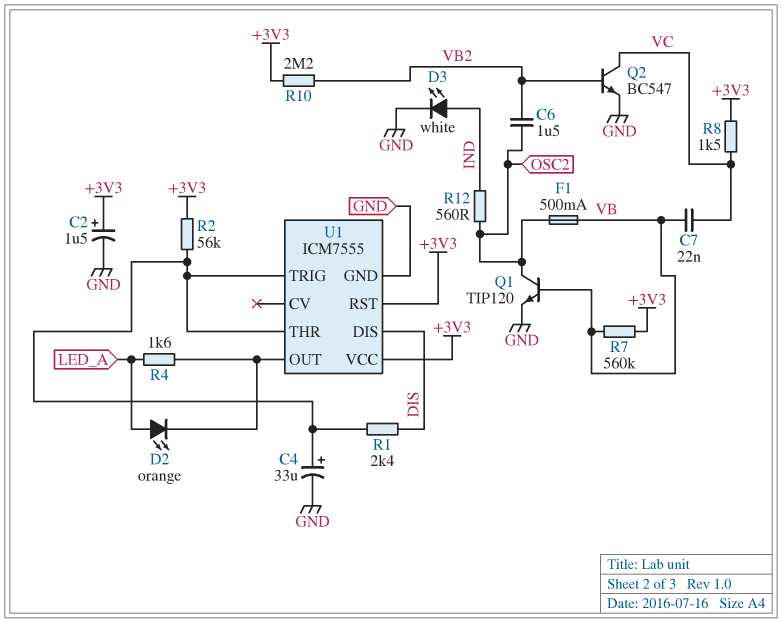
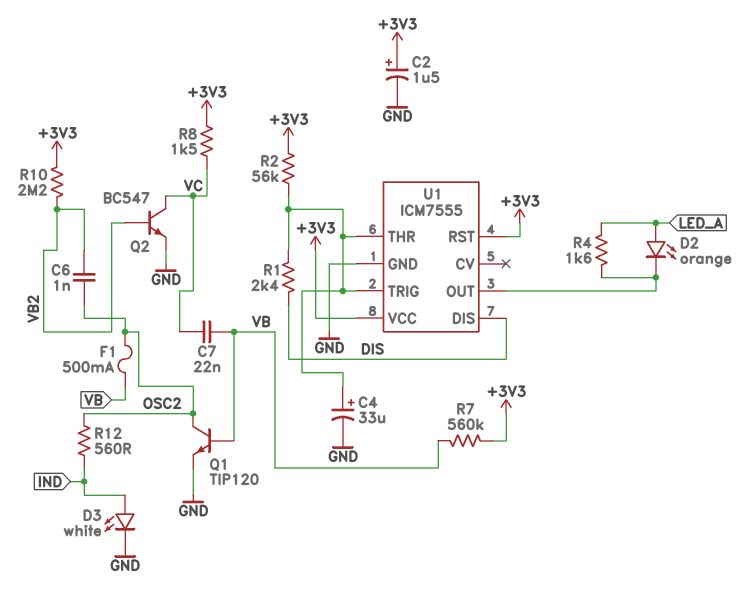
C6: 1.5uF (OSC2, VB2) -> 1nF (OSC2, VB2)

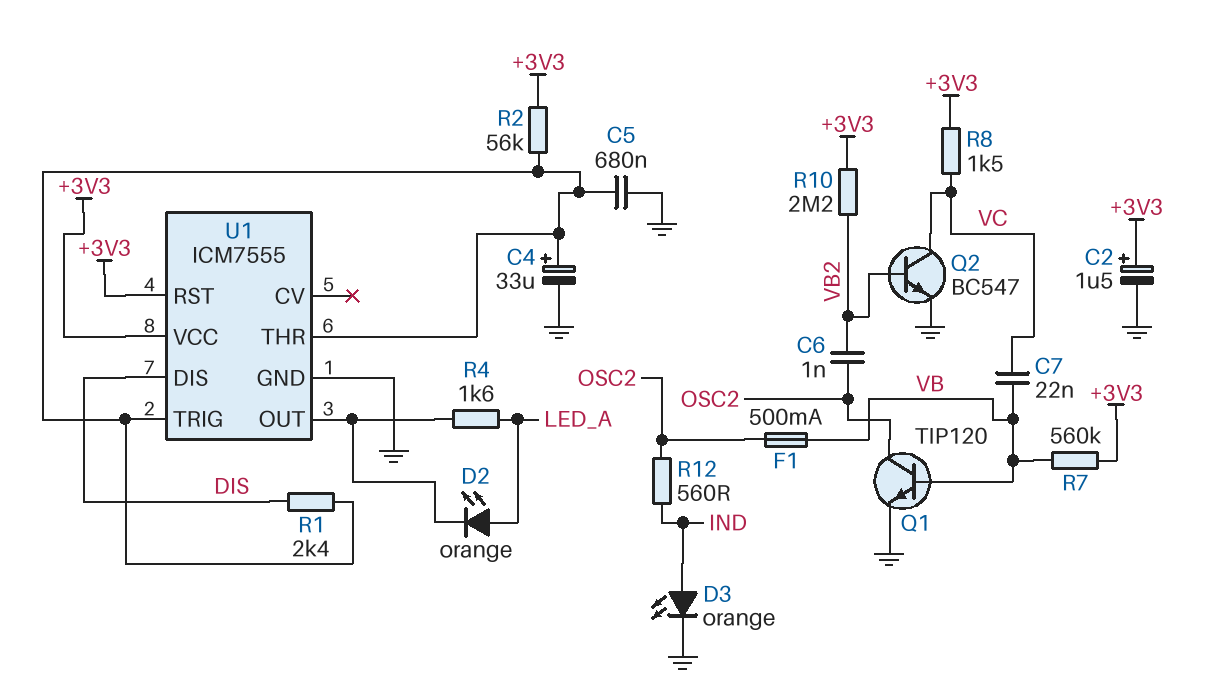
C5: none -> 680nF (GND, U1/THR)
D3: LED white (A IND, K GND) -> LED orange (A IND, K GND)

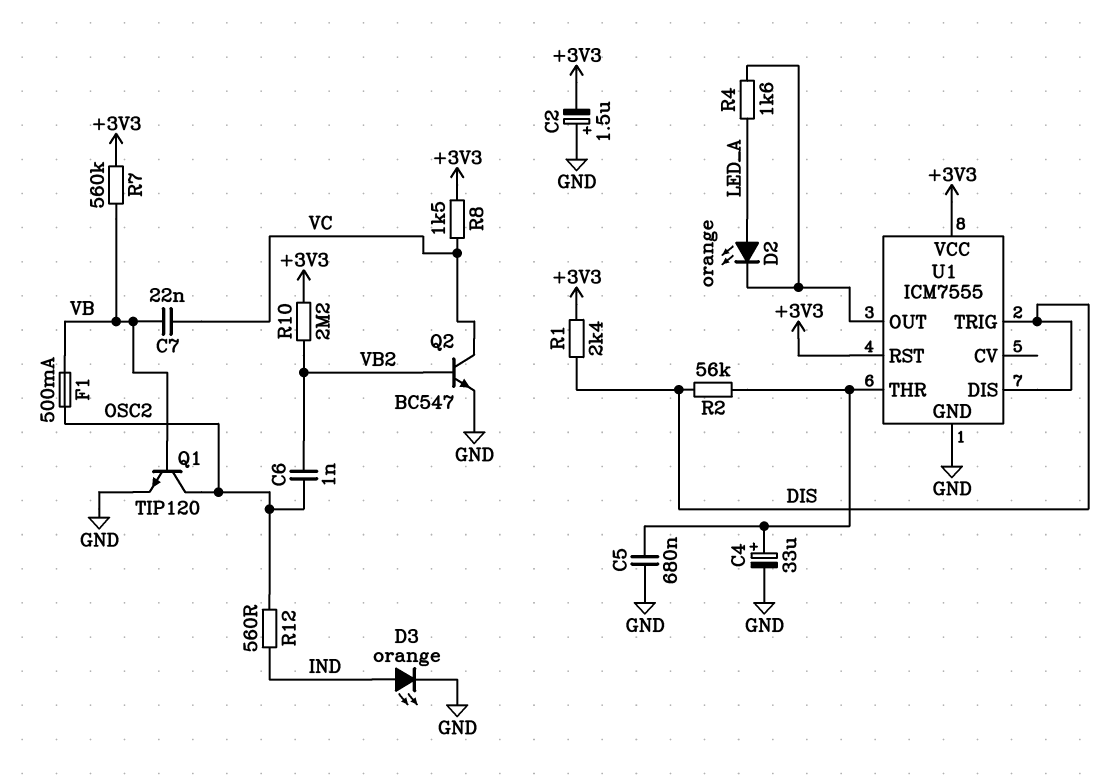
C2: 1.5uF (plus +3V3, minus GND) -> 1.5uF (plus GND, minus +3V3)
R1: 2.4k (DIS, U1/THR) -> 2.4k (+3V3, DIS)
R2: 56k (+3V3, U1/THR) -> 56k (DIS, U1/THR)
U1 pin TRIG: U1/THR -> DIS

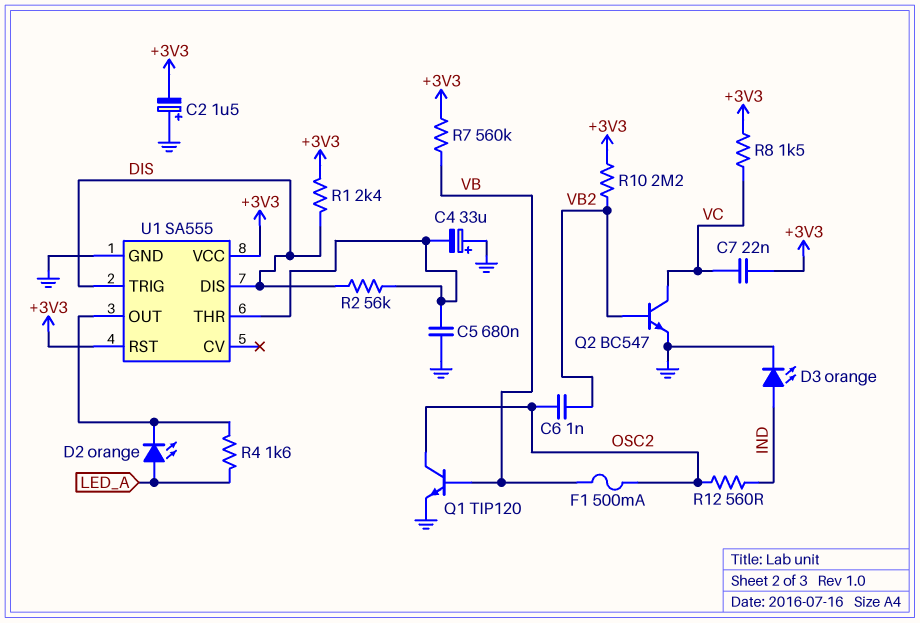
C4: 33uF (plus U1/THR, minus GND) -> 33uF (plus GND, minus U1/THR)
C7: 22nF (VB, VC) -> 22nF (+3V3, VC)
U1: ICM7555 -> SA555

